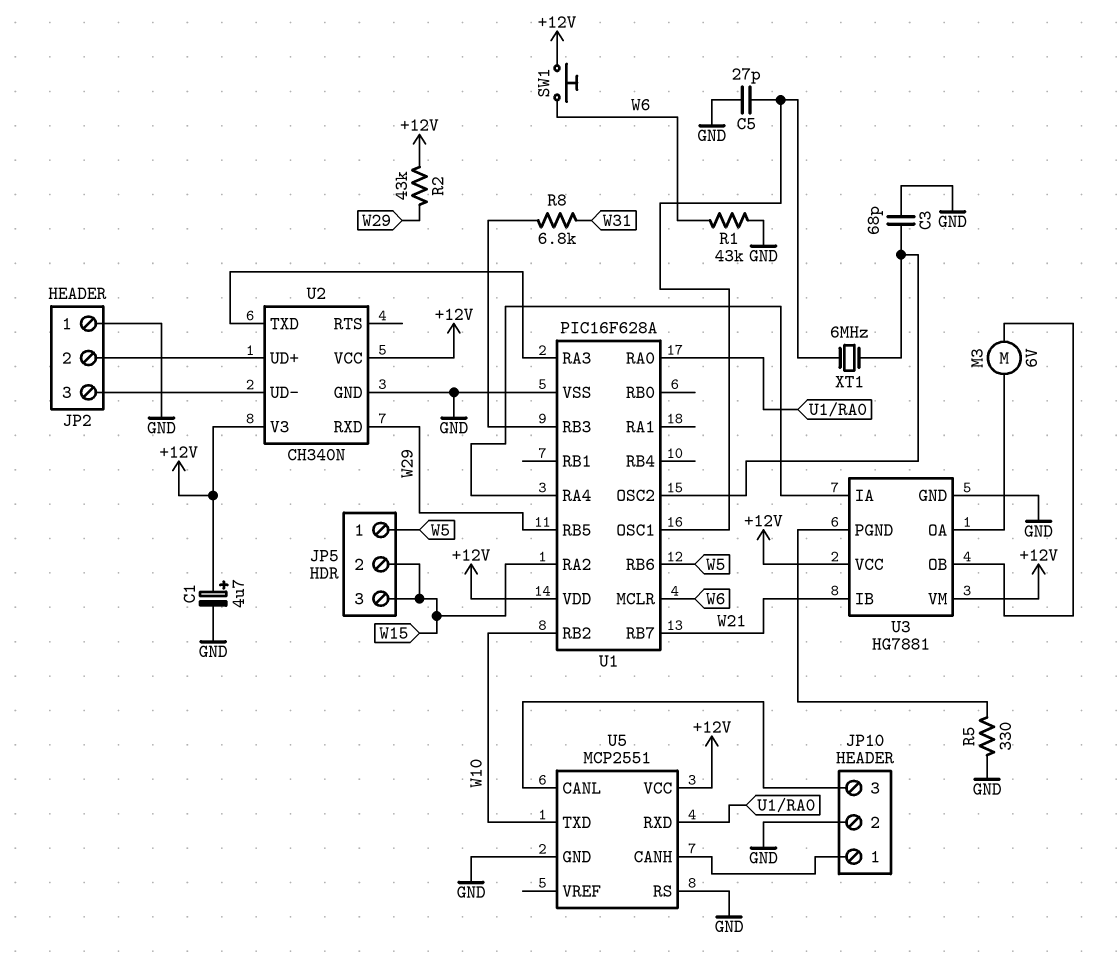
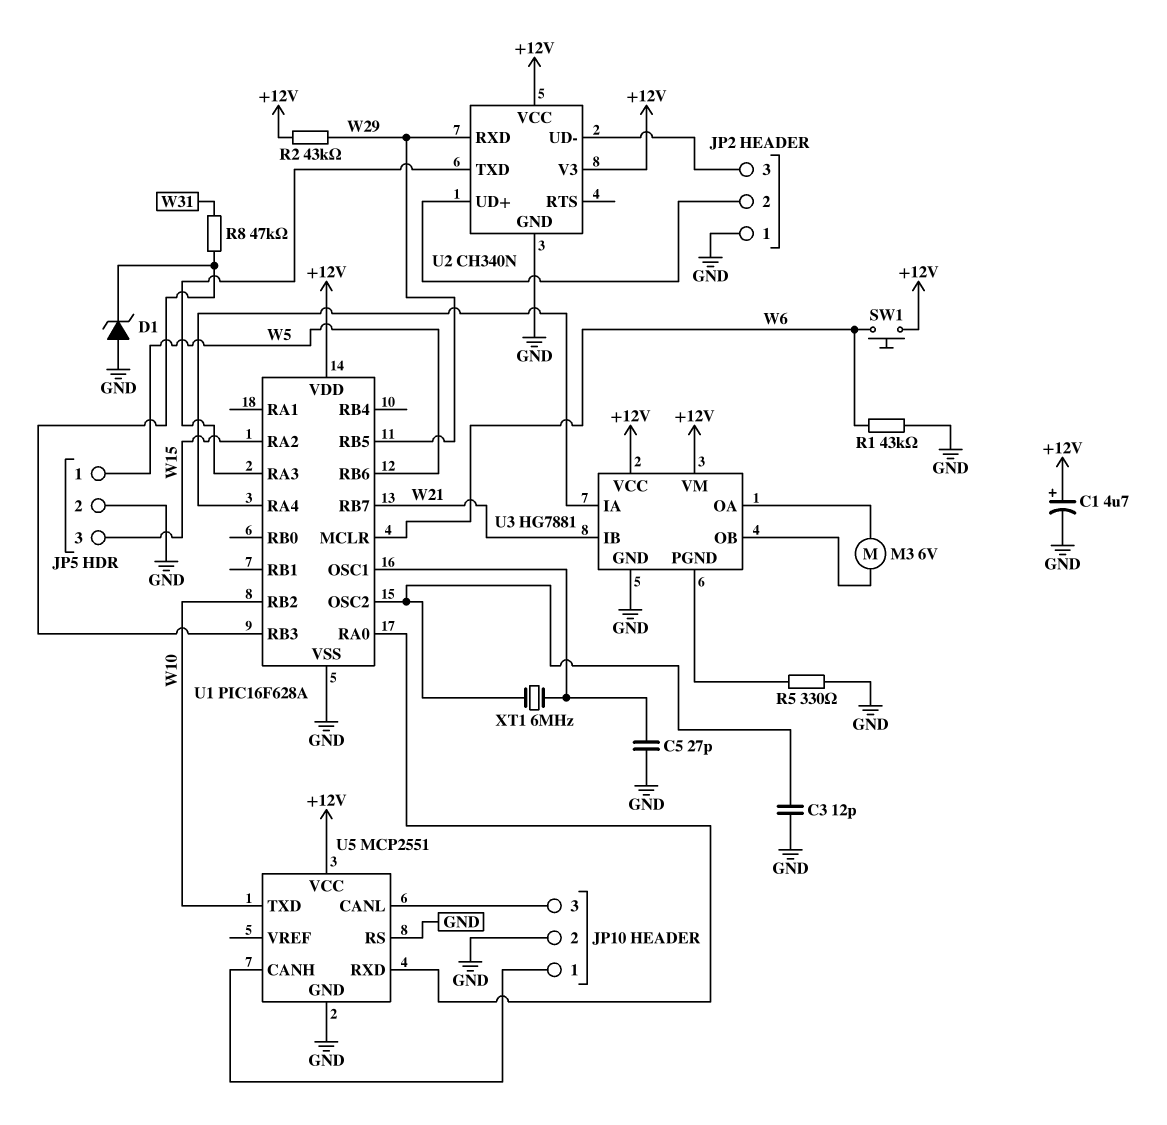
C3: 68pF (GND, U1/OSC2) -> 12pF (GND, U1/OSC2)
D1: none -> zener (A GND, K U1/RB3)
JP5 pin 2: W15 -> GND
R8: 6.8k (U1/RB3, W31) -> 47k (U1/RB3, W31)

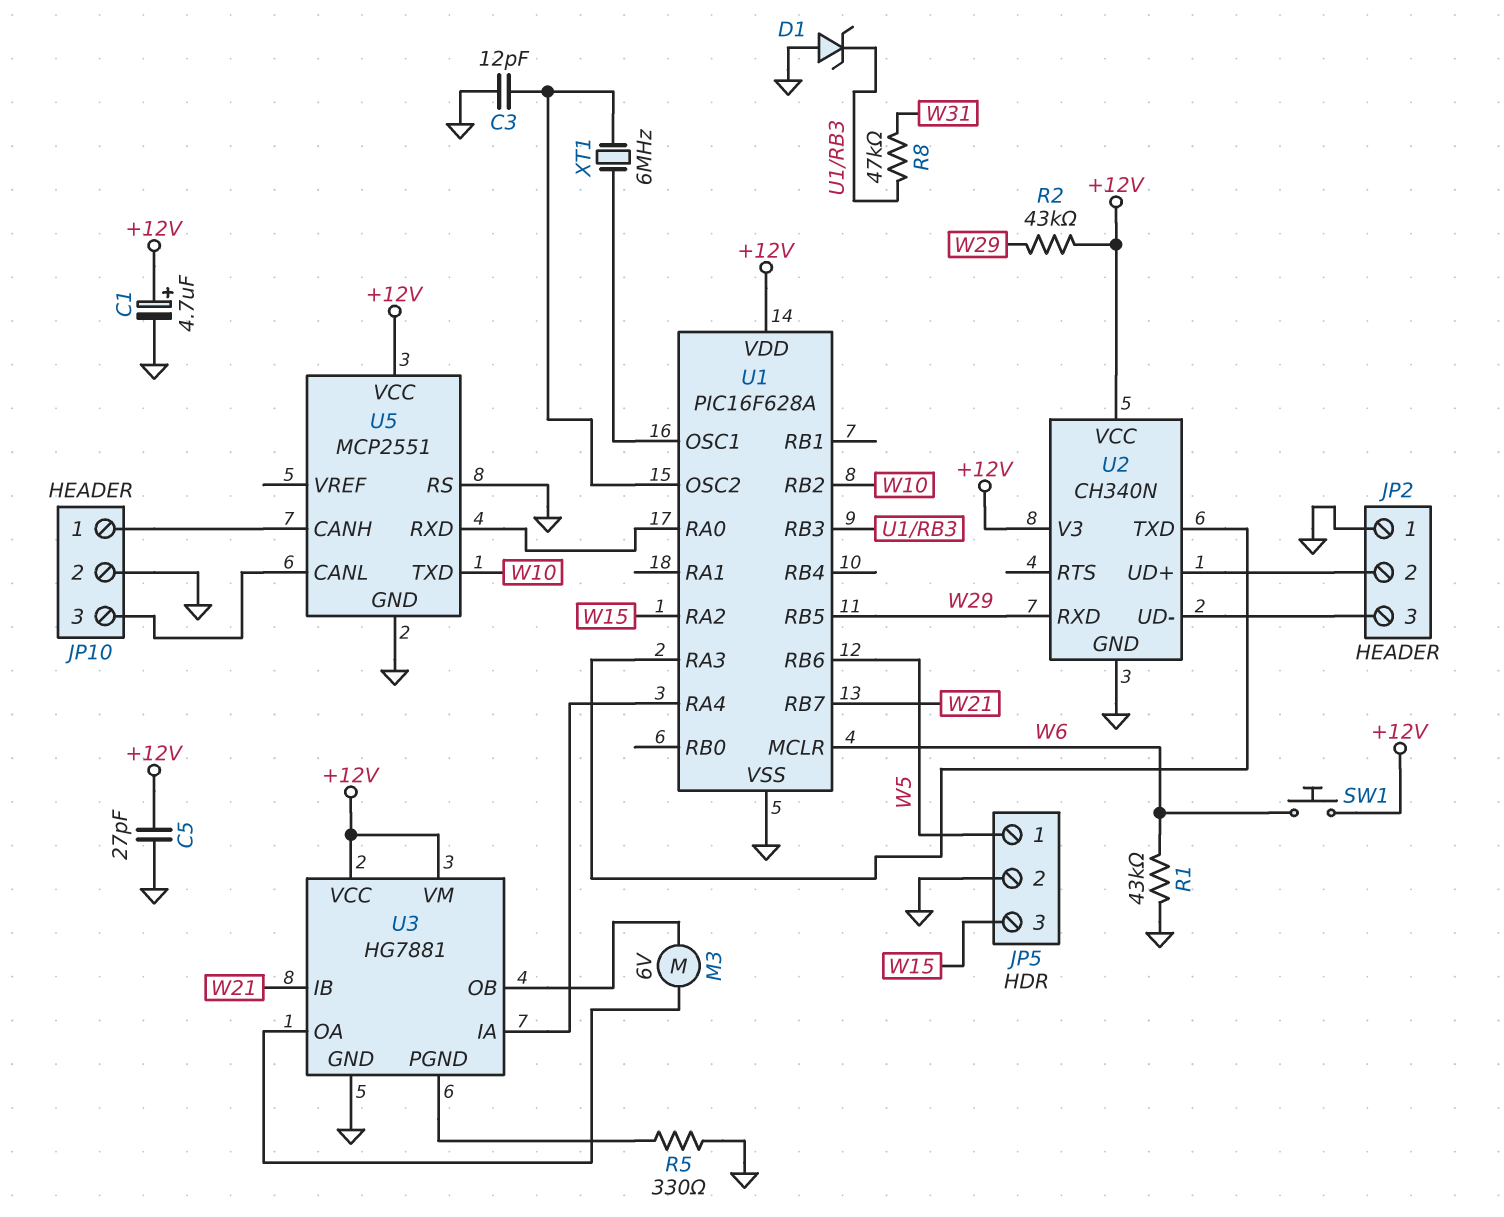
C5: 27pF (GND, U1/OSC1) -> 27pF (+12V, GND)

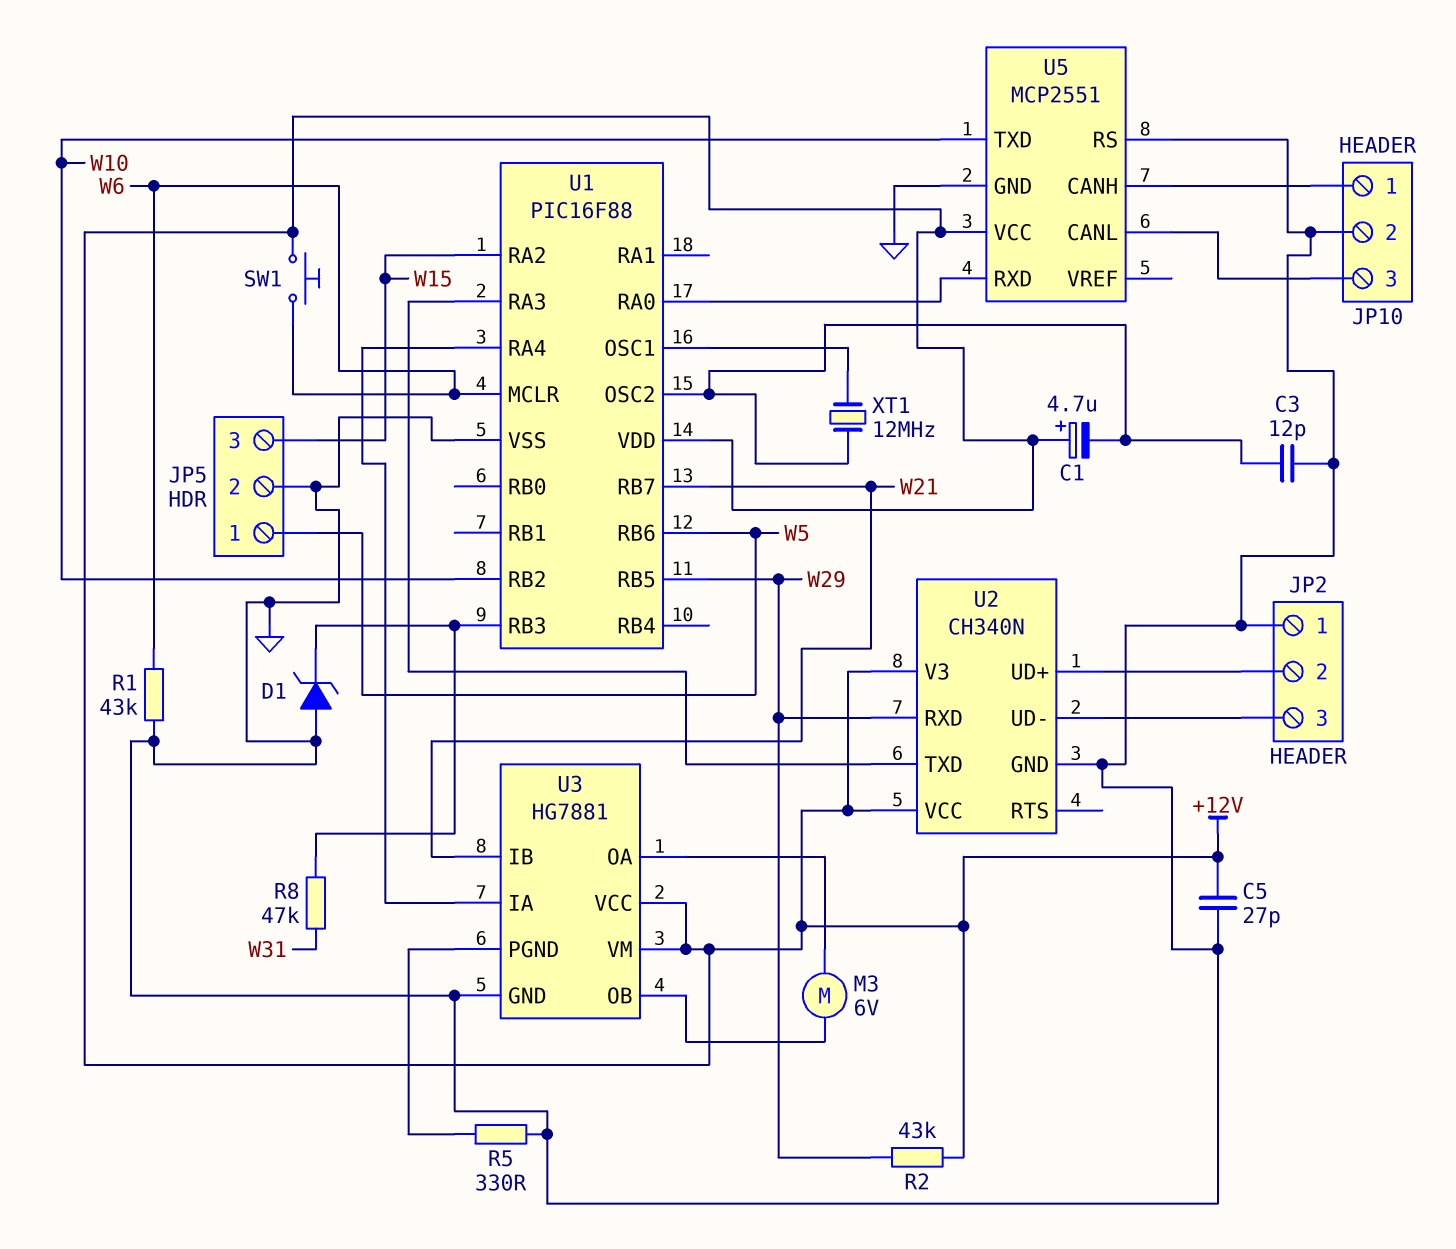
C1: 4.7uF (plus +12V, minus GND) -> 4.7uF (plus +12V, minus U1/OSC2)
U1: PIC16F628A -> PIC16F88
XT1: 6MHz (U1/OSC1, U1/OSC2) -> 12MHz (U1/OSC1, U1/OSC2)

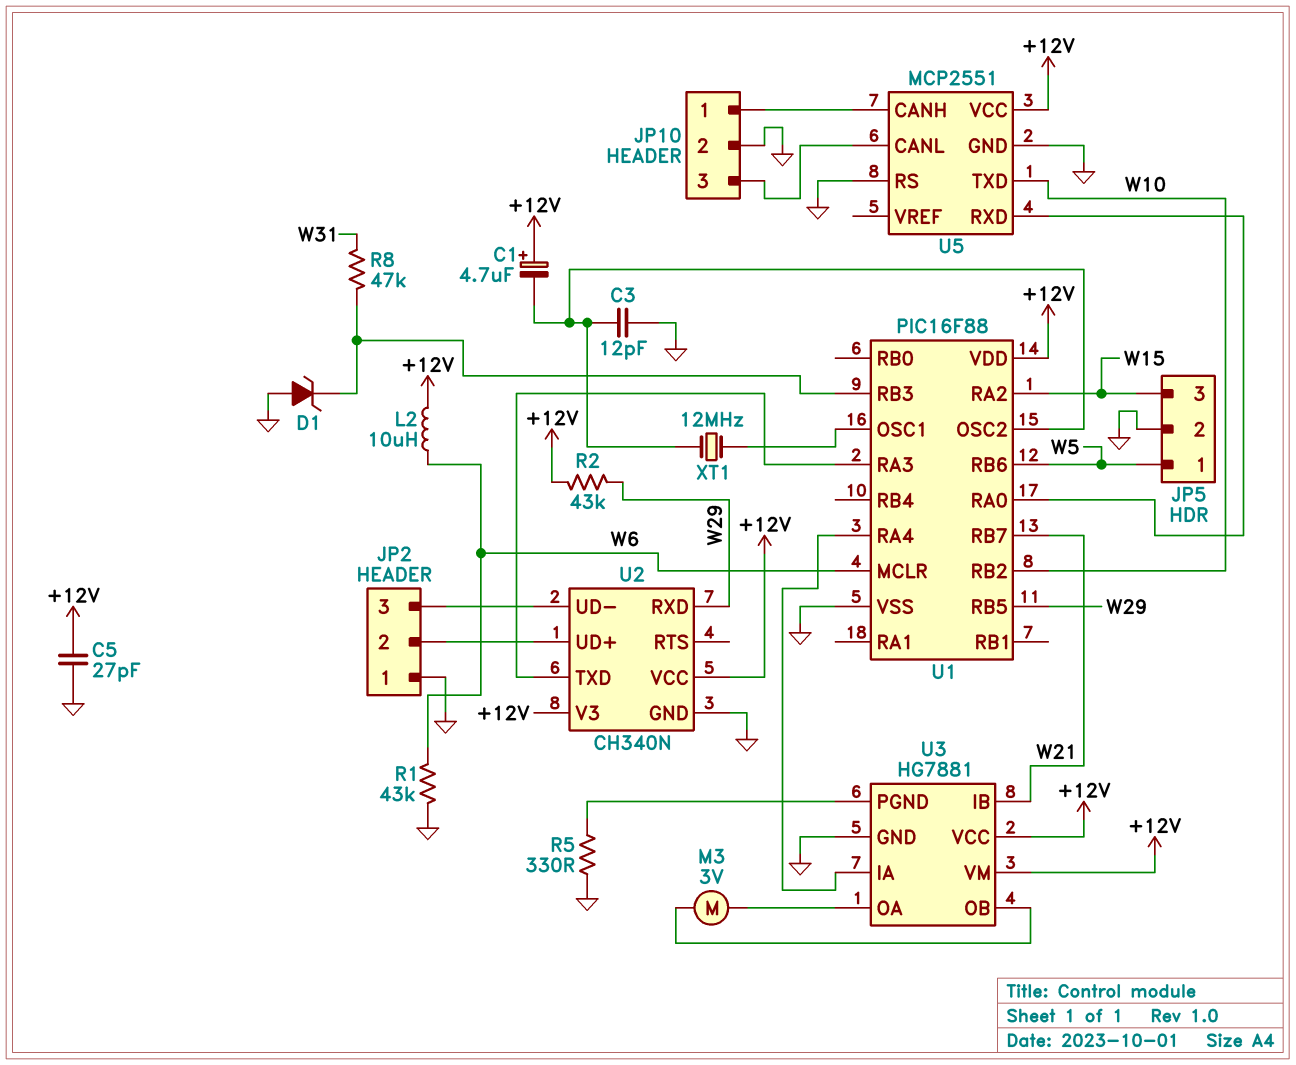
L2: none -> 10uH (+12V, W6)
M3: motor 6V (U3/OA, U3/OB) -> motor 3V (U3/OA, U3/OB)
SW1: button (+12V, W6) -> none

